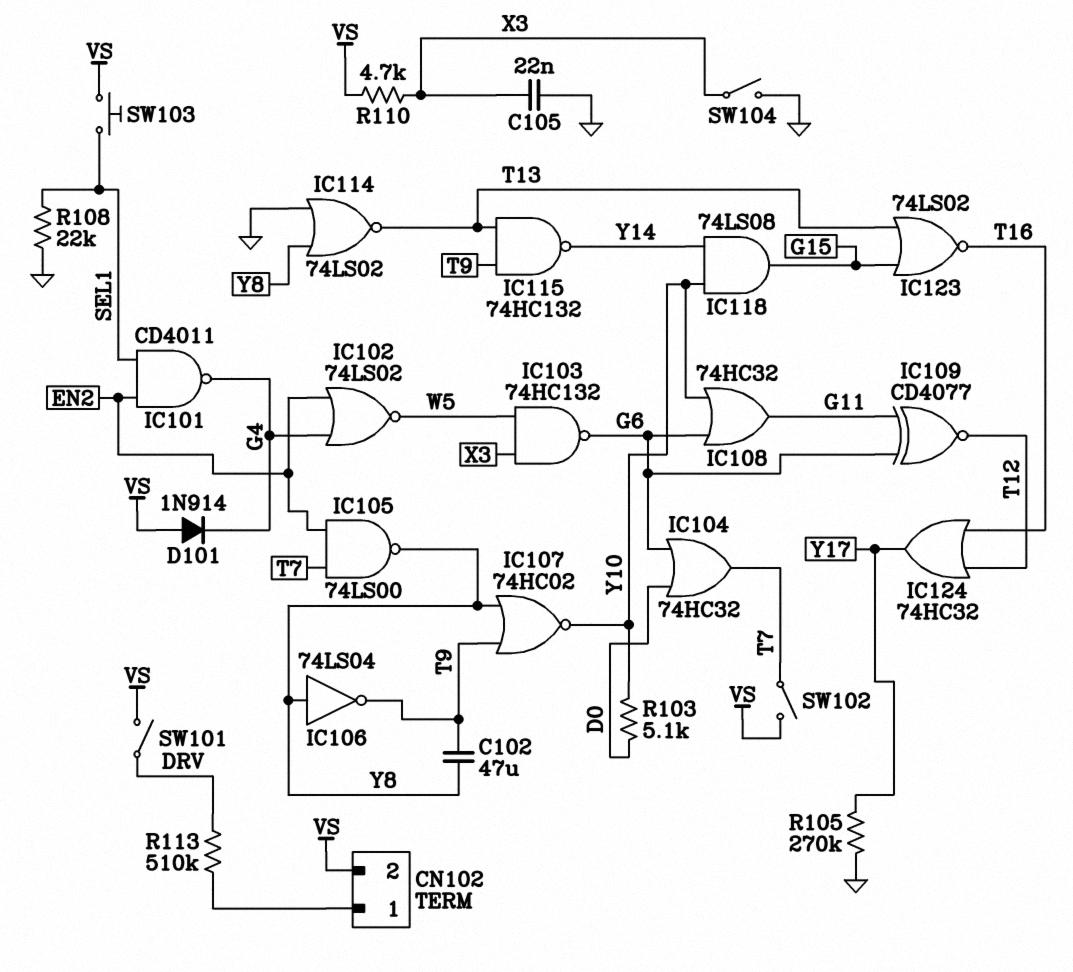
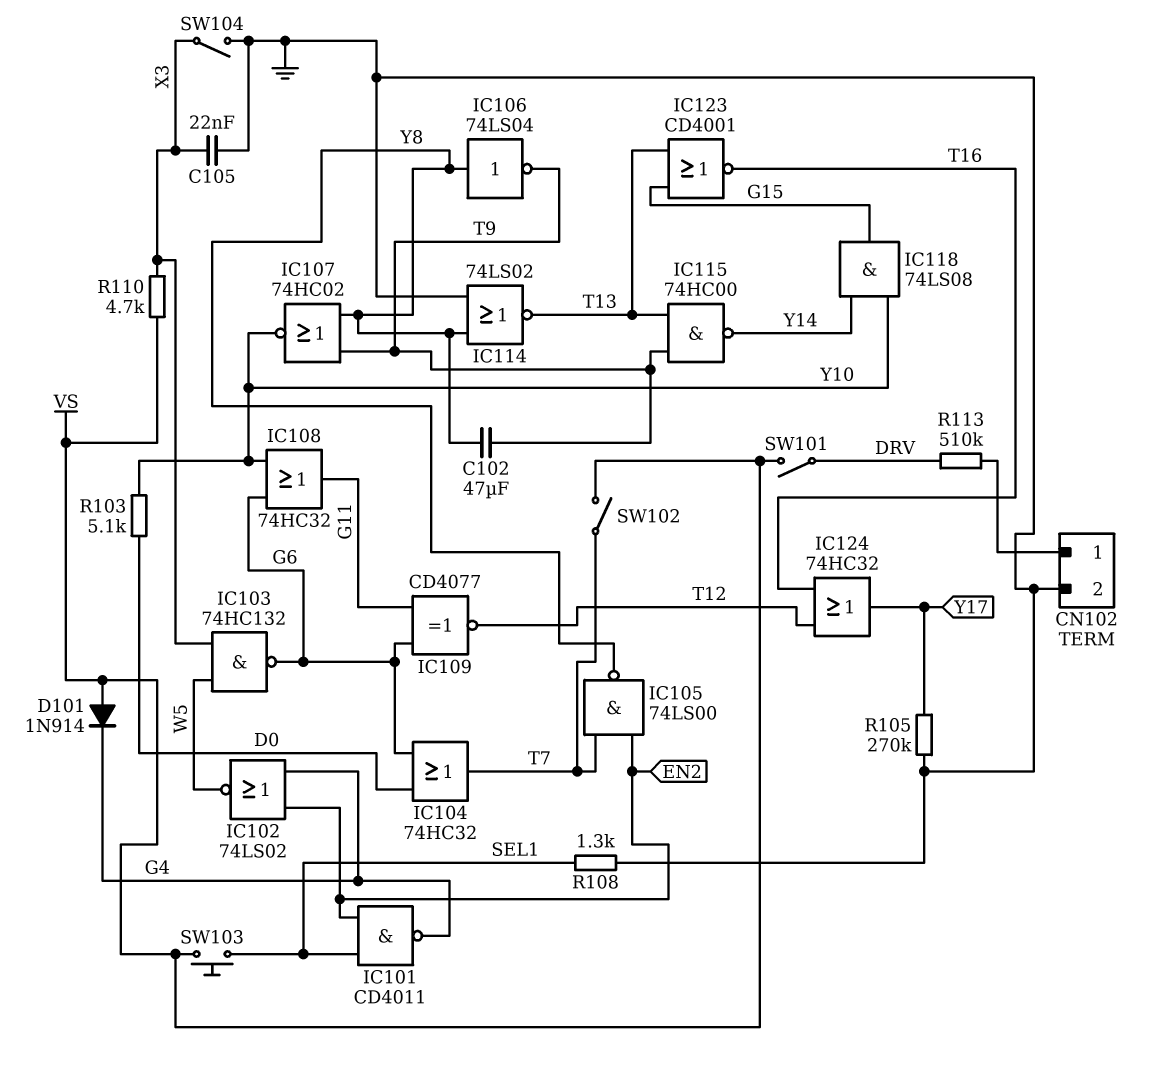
CN102 pin 2: VS -> GND
IC115: NAND 74HC132 (in T9, in T13, out Y14) -> NAND 74HC00 (in T9, in T13, out Y14)
IC123: NOR 74LS02 (in G15, in T13, out T16) -> NOR CD4001 (in G15, in T13, out T16)
R108: 22k (GND, SEL1) -> 1.3k (GND, SEL1)

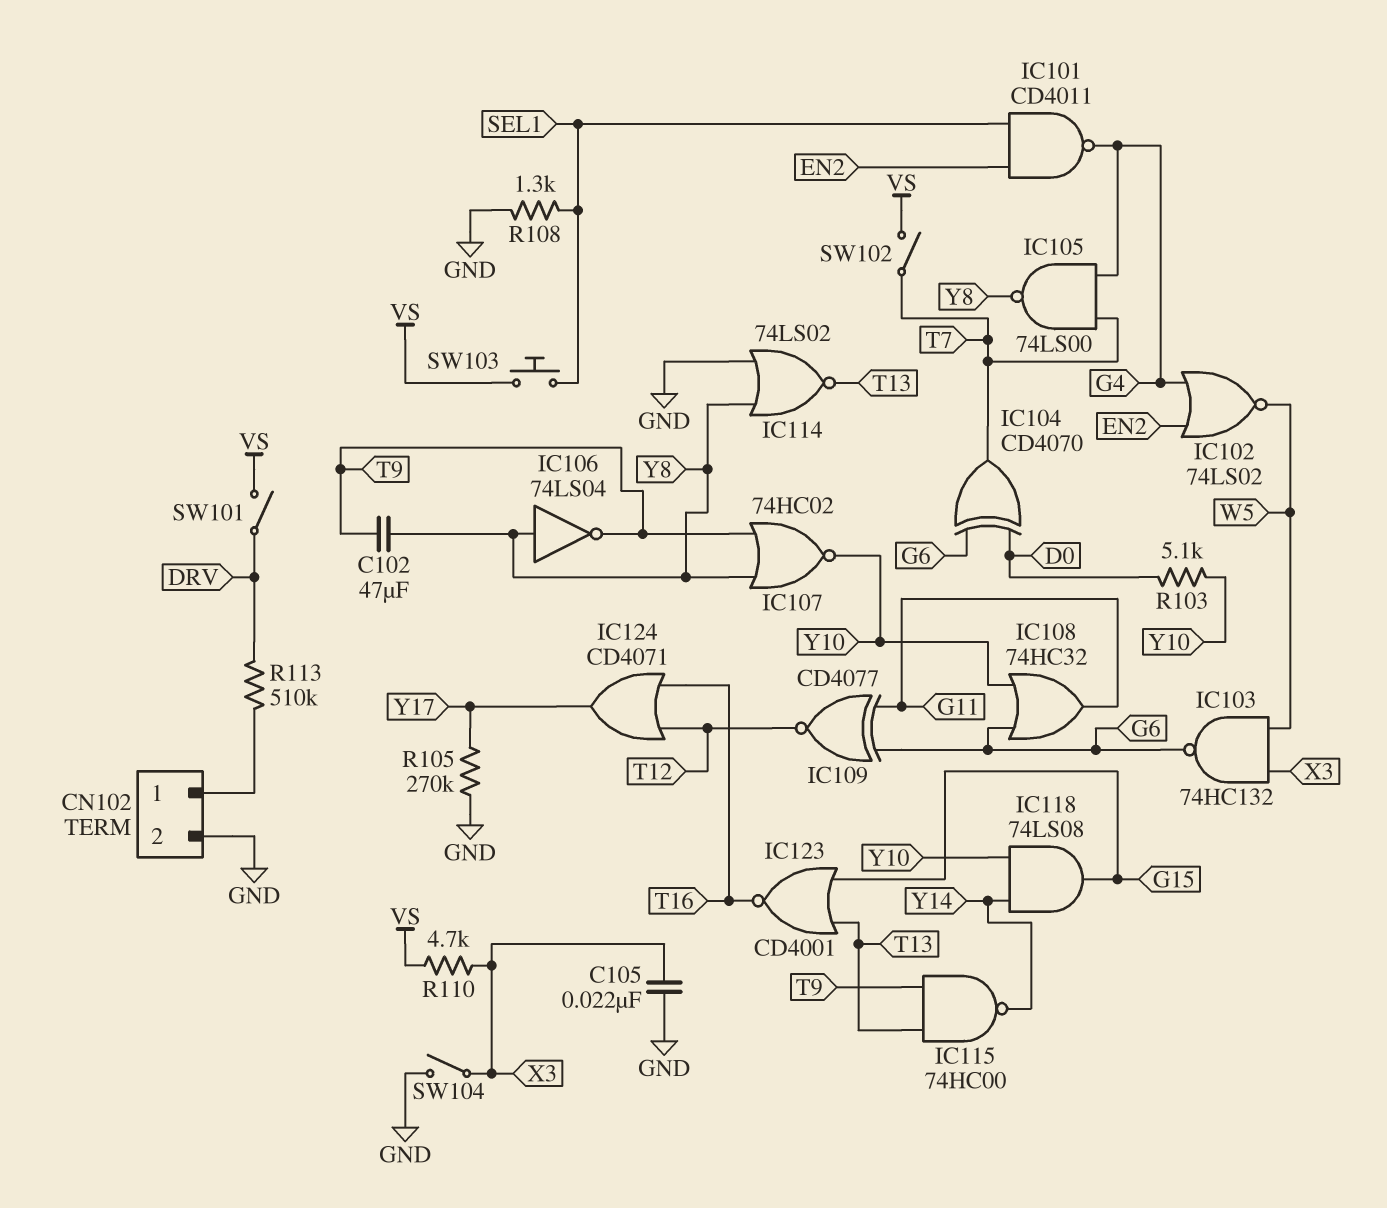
D101: diode 1N914 (A VS, K G4) -> none
IC104: OR 74HC32 (in D0, in G6, out T7) -> XOR CD4070 (in D0, in G6, out T7)
IC105: NAND 74LS00 (in EN2, in T7, out Y8) -> NAND 74LS00 (in G4, in T7, out Y8)
IC124: OR 74HC32 (in T12, in T16, out Y17) -> OR CD4071 (in T12, in T16, out Y17)

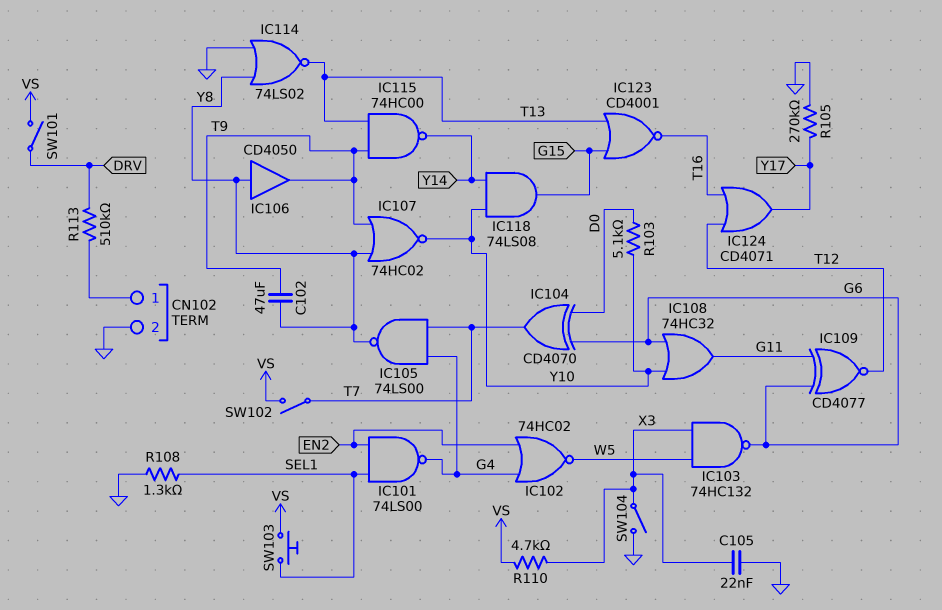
IC101: NAND CD4011 (in EN2, in SEL1, out G4) -> NAND 74LS00 (in EN2, in SEL1, out G4)
IC102: NOR 74LS02 (in EN2, in G4, out W5) -> NOR 74HC02 (in EN2, in G4, out W5)
IC106: NOT 74LS04 (in Y8, out T9) -> buffer CD4050 (in Y8, out T9)

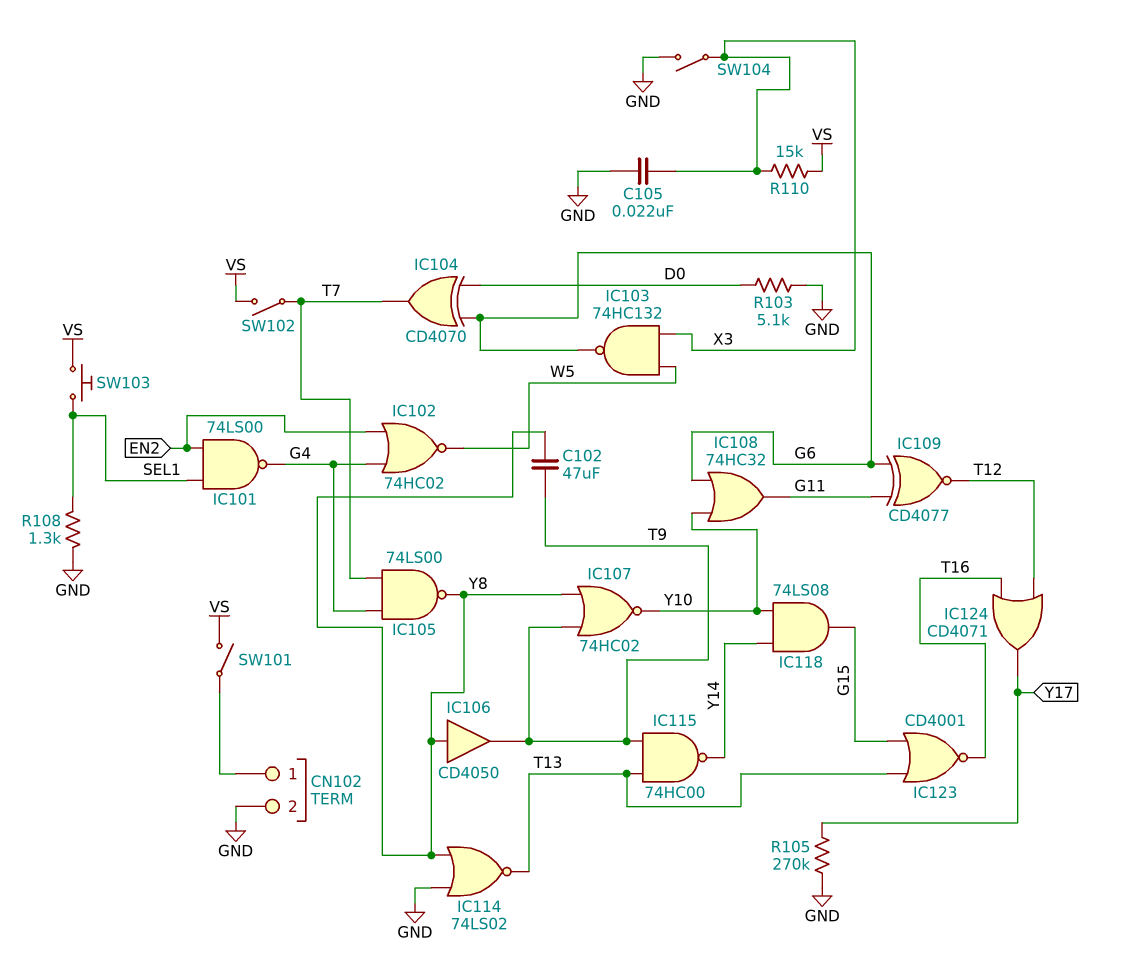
R103: 5.1k (D0, Y10) -> 5.1k (D0, GND)
R110: 4.7k (VS, X3) -> 15k (VS, X3)
R113: 510k (CN102/1, DRV) -> none
SW101: switch (DRV, VS) -> switch (CN102/1, VS)

